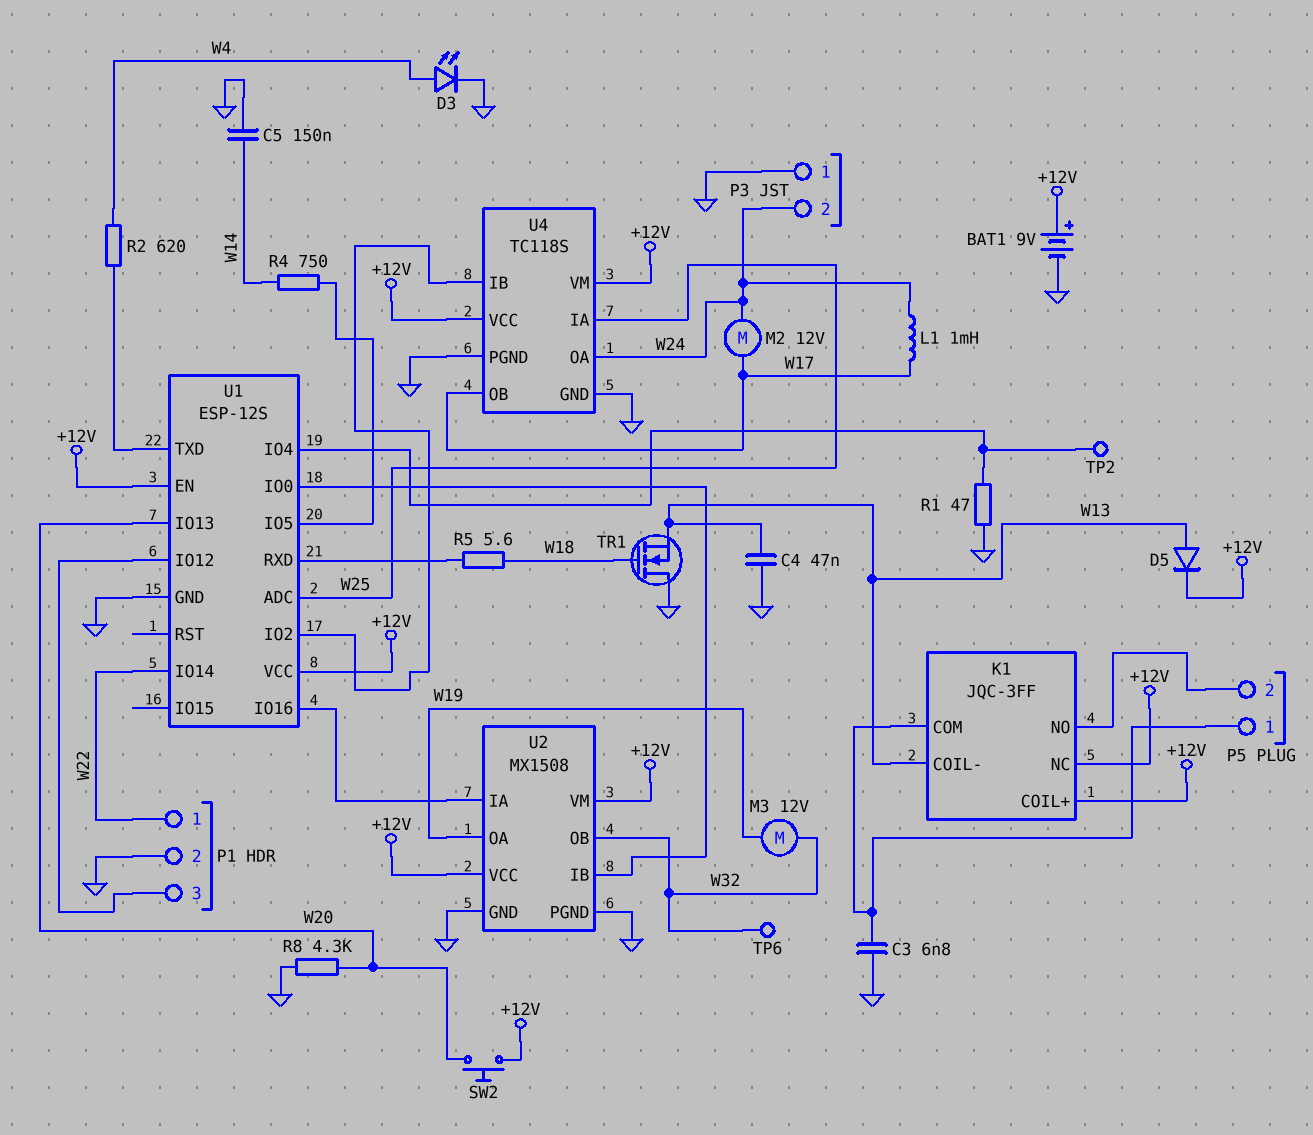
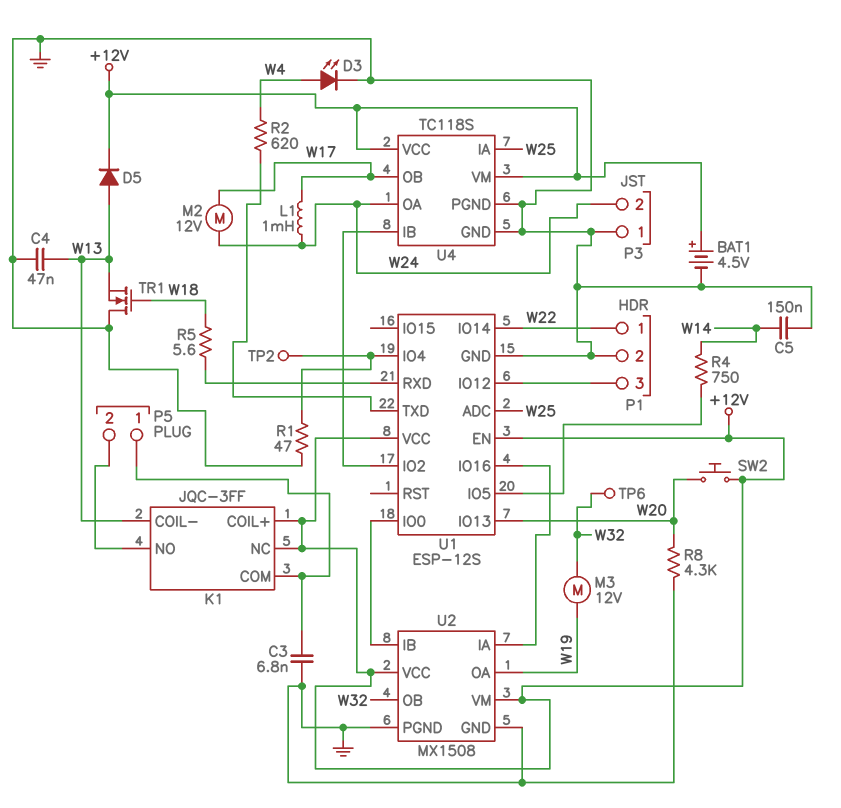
BAT1: 9V (plus +12V, minus GND) -> 4.5V (plus +12V, minus GND)

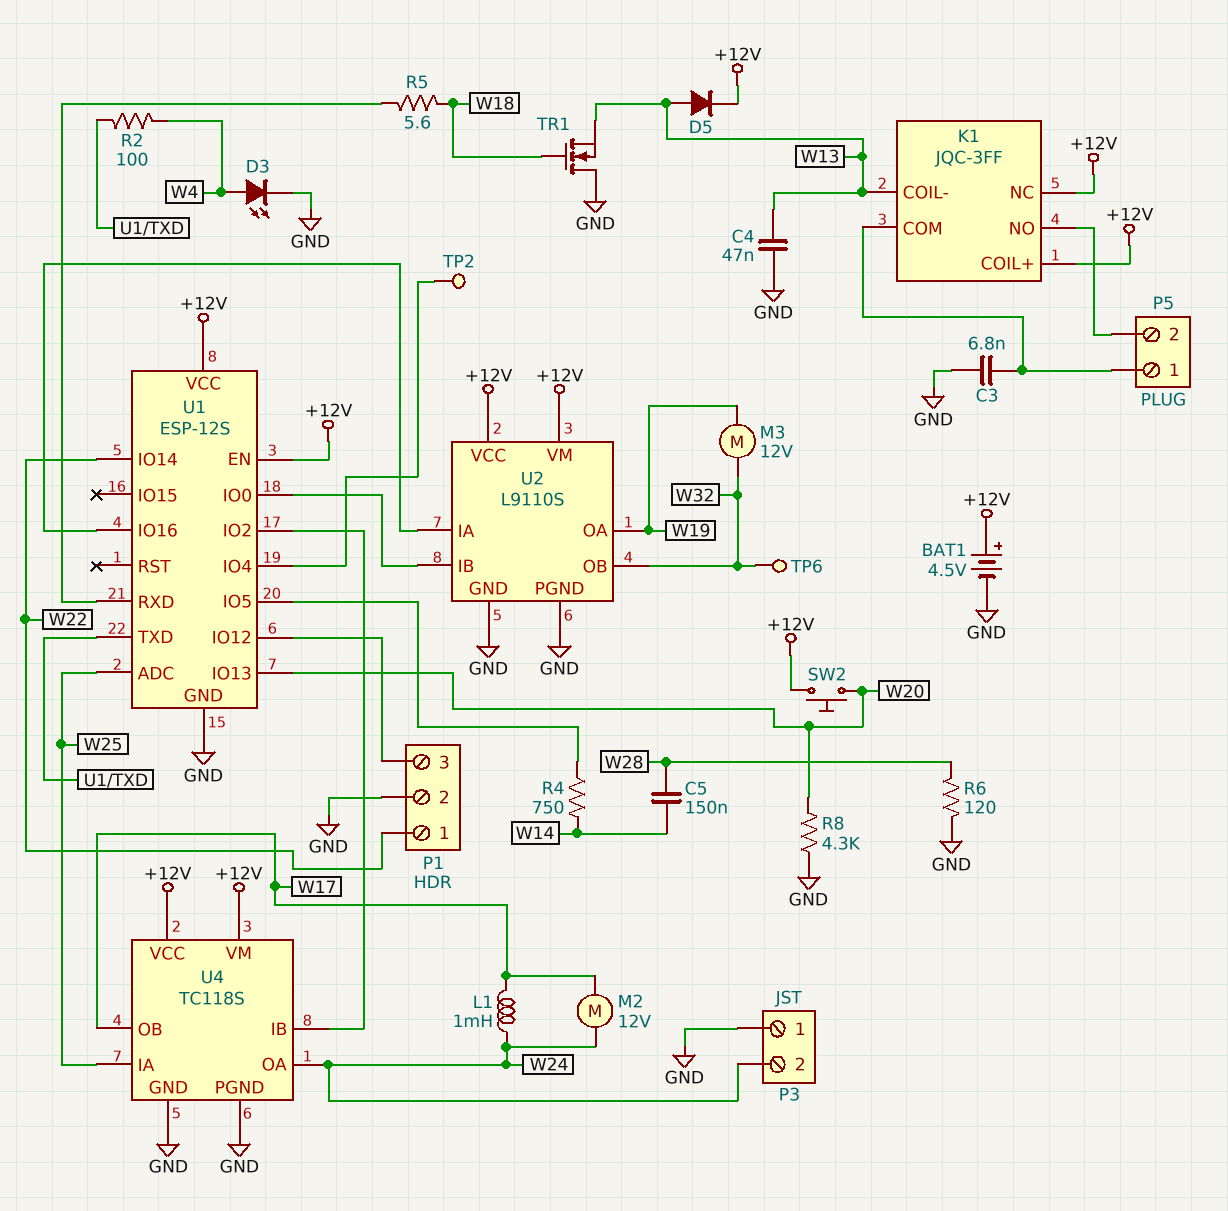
C5: 150nF (GND, W14) -> 150nF (W14, W28)
R1: 47 (GND, U1/IO4) -> none
R2: 620 (U1/TXD, W4) -> 100 (U1/TXD, W4)
R6: none -> 120 (GND, W28)
U2: MX1508 -> L9110S

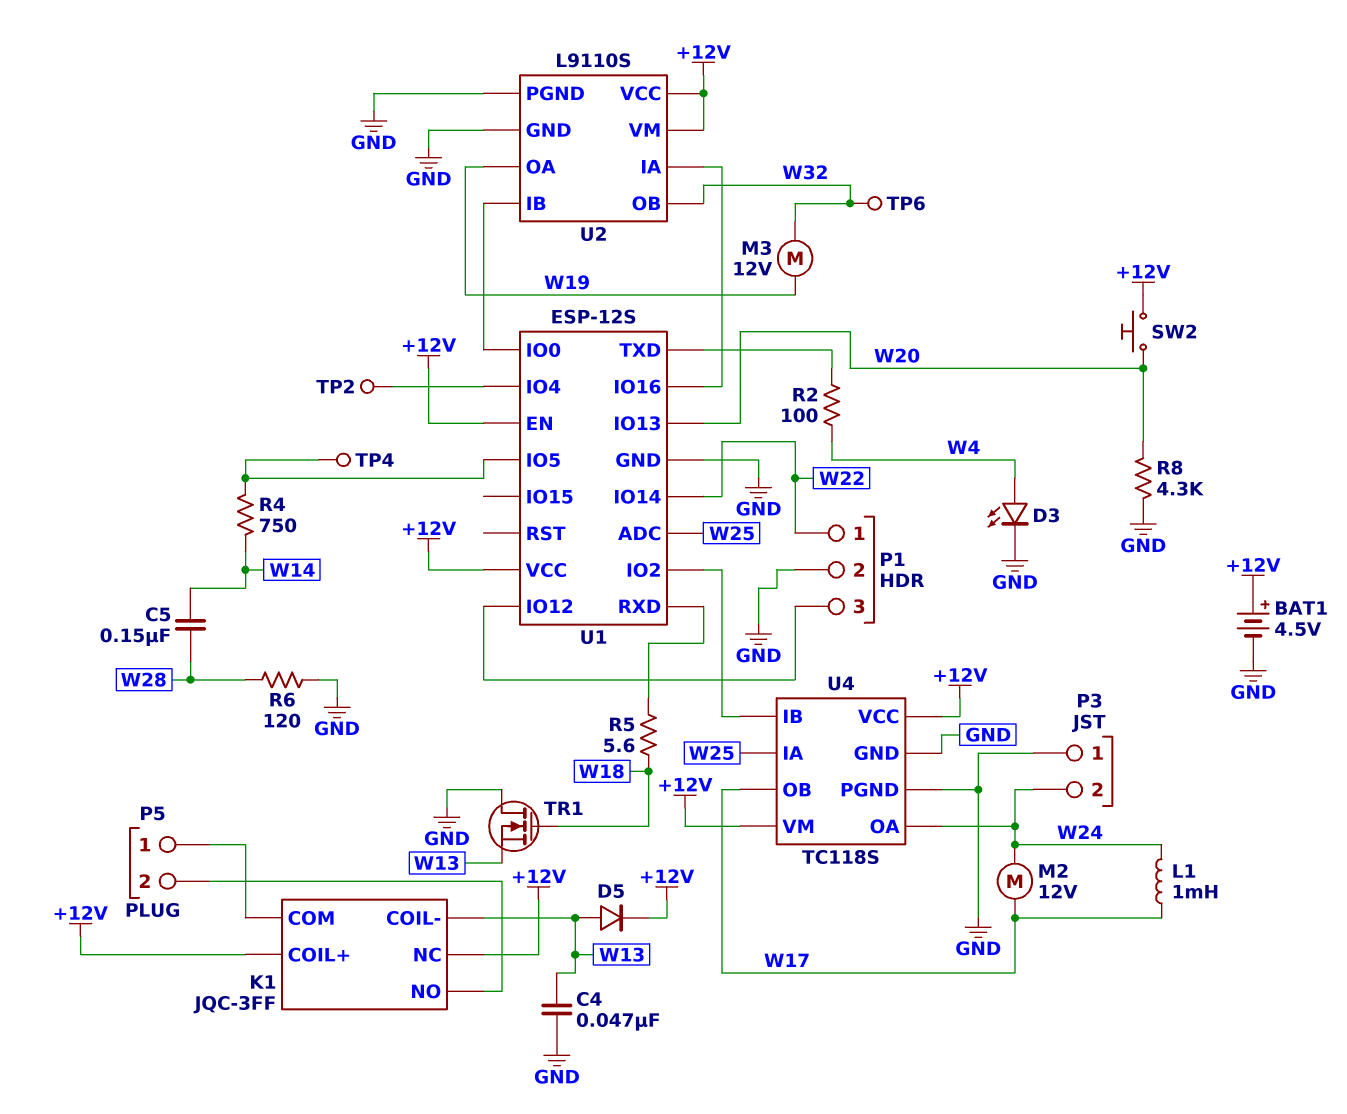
C3: 6.8nF (GND, K1/COM) -> none
TP4: none -> test point (U1/IO5)

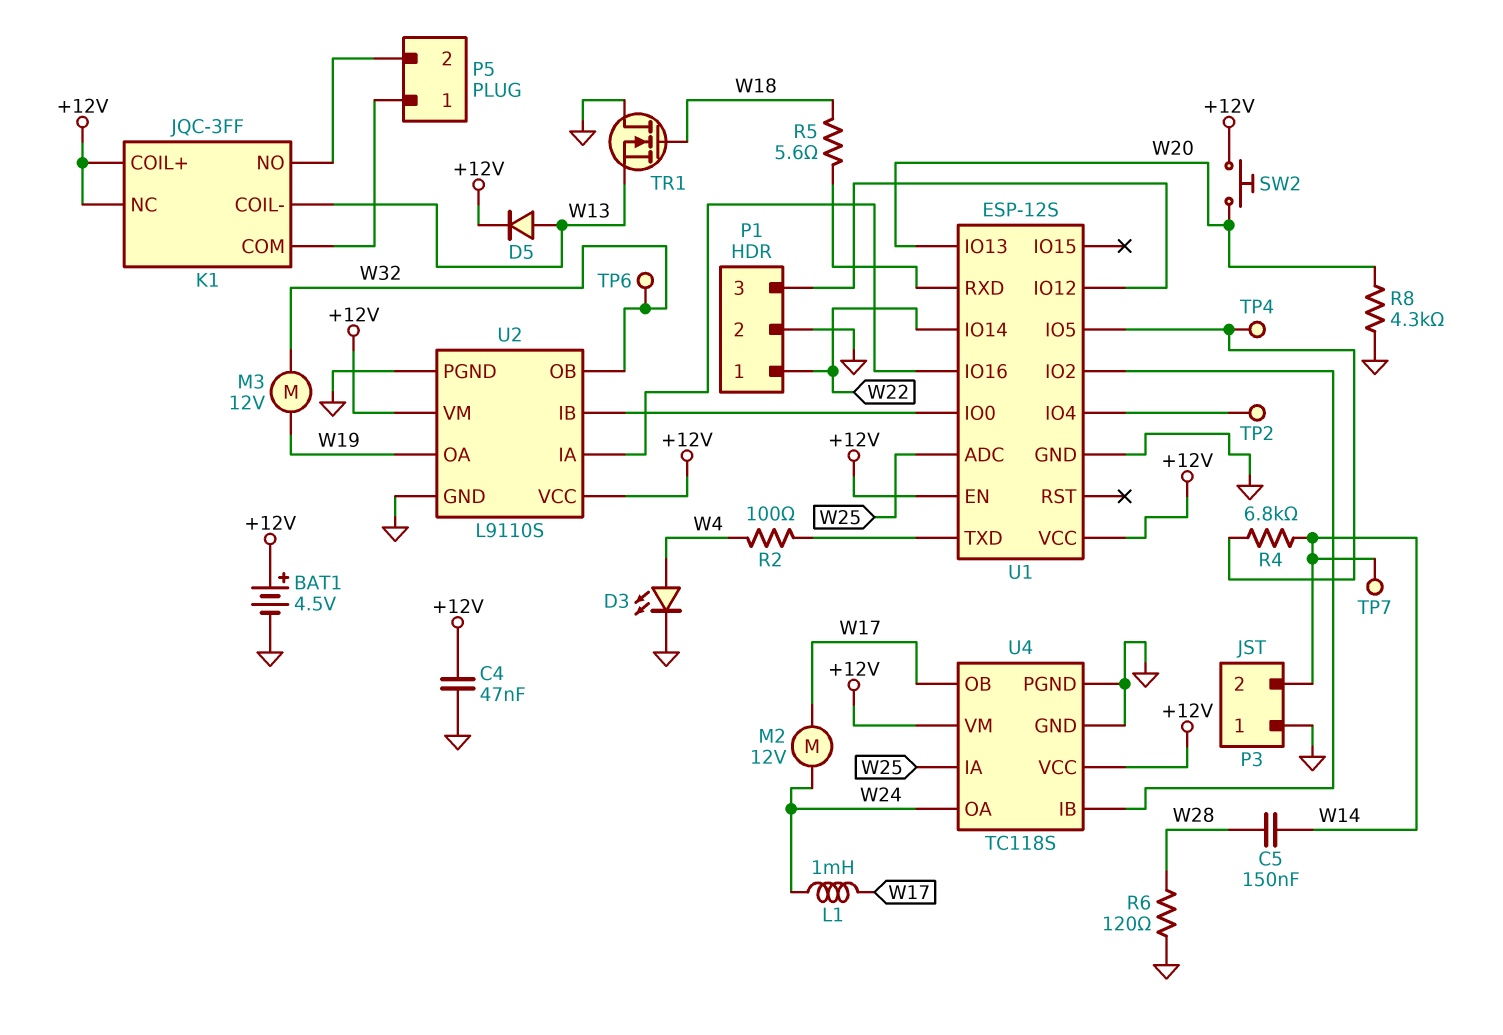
C4: 47nF (GND, W13) -> 47nF (+12V, GND)
P3 pin 2: W24 -> W14
R4: 750 (U1/IO5, W14) -> 6.8k (U1/IO5, W14)
TP7: none -> test point (W14)

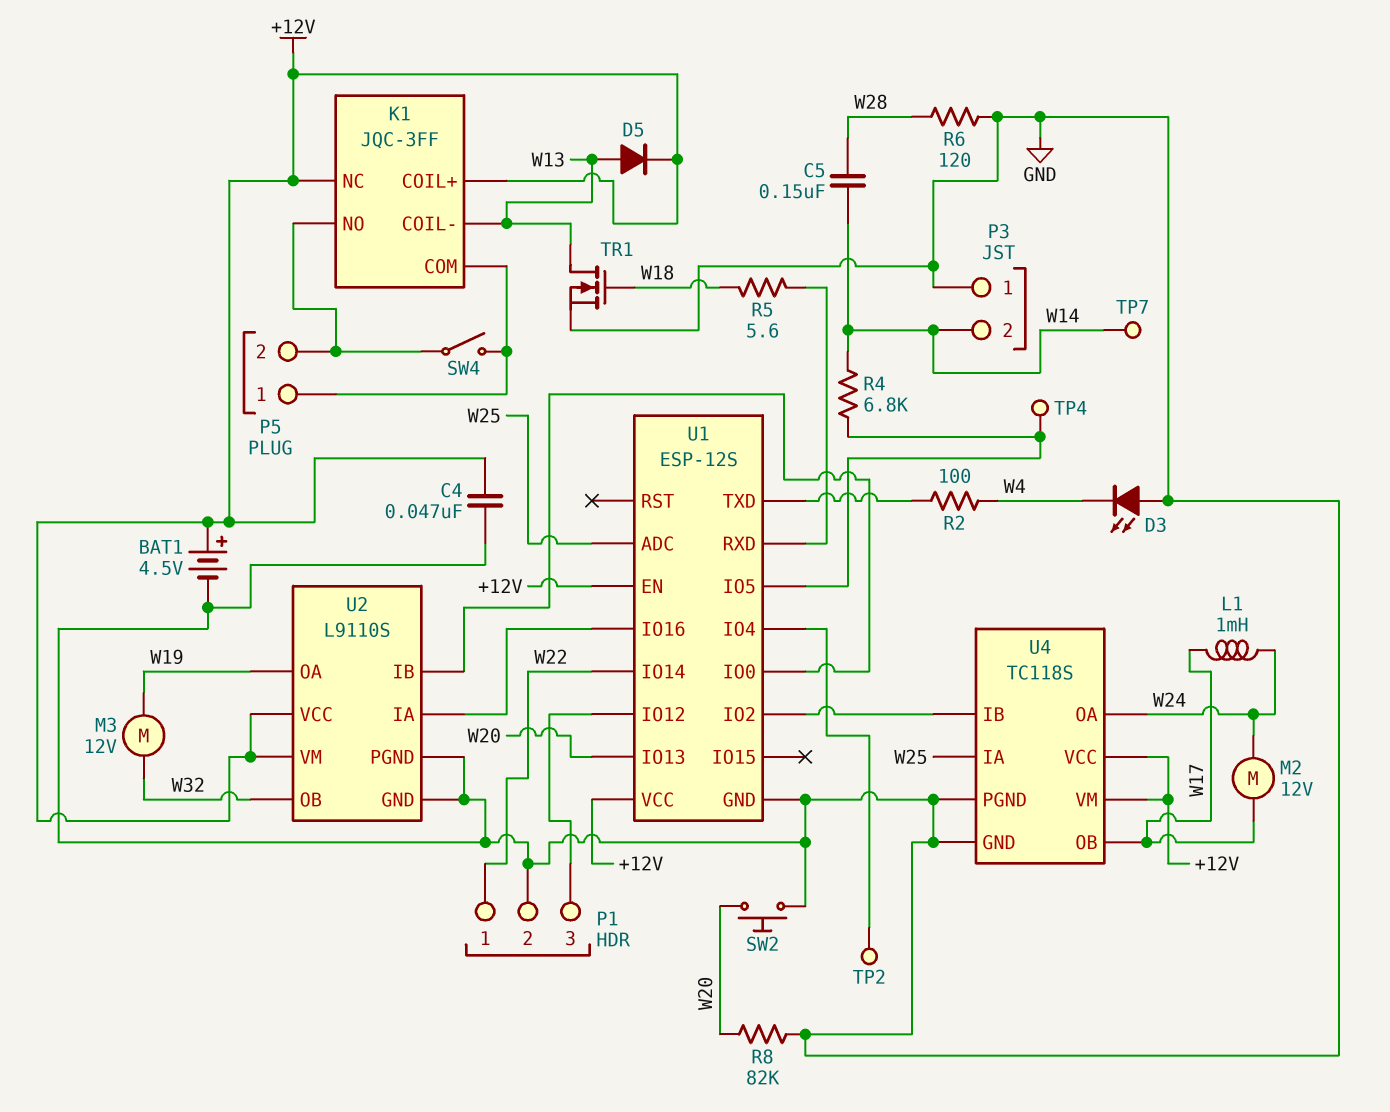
D3: LED (A W4, K GND) -> LED (A GND, K W4)
R8: 4.3k (GND, W20) -> 82k (GND, W20)
SW2: button (+12V, W20) -> button (GND, W20)
SW4: none -> switch (K1/COM, K1/NO)
TP6: test point (W32) -> none
TR1: NMOS (G W18, D GND, S W13) -> NMOS (G W18, D W13, S GND)

